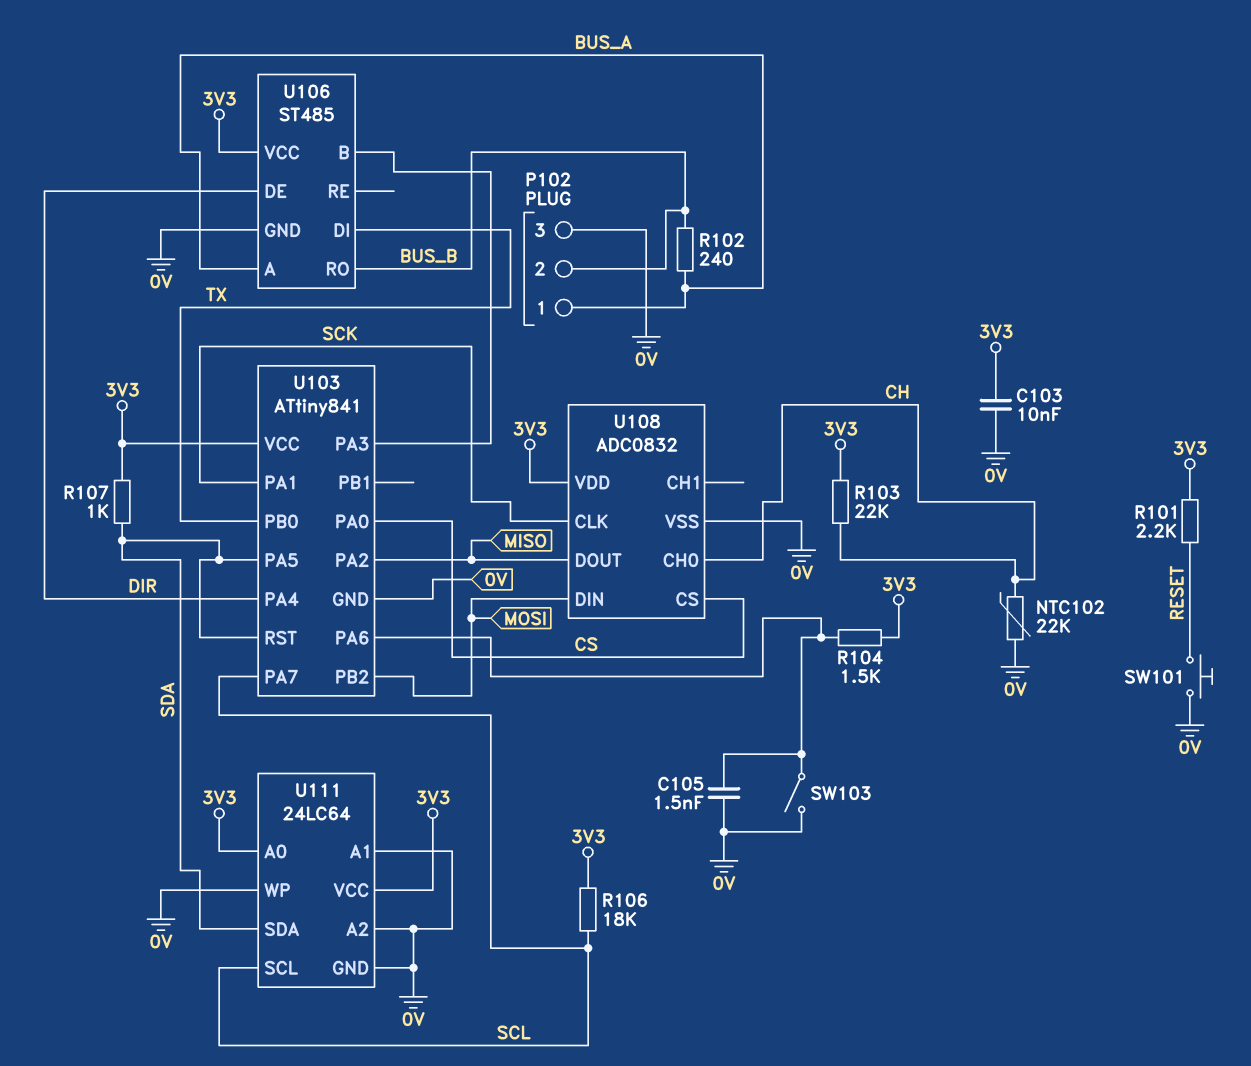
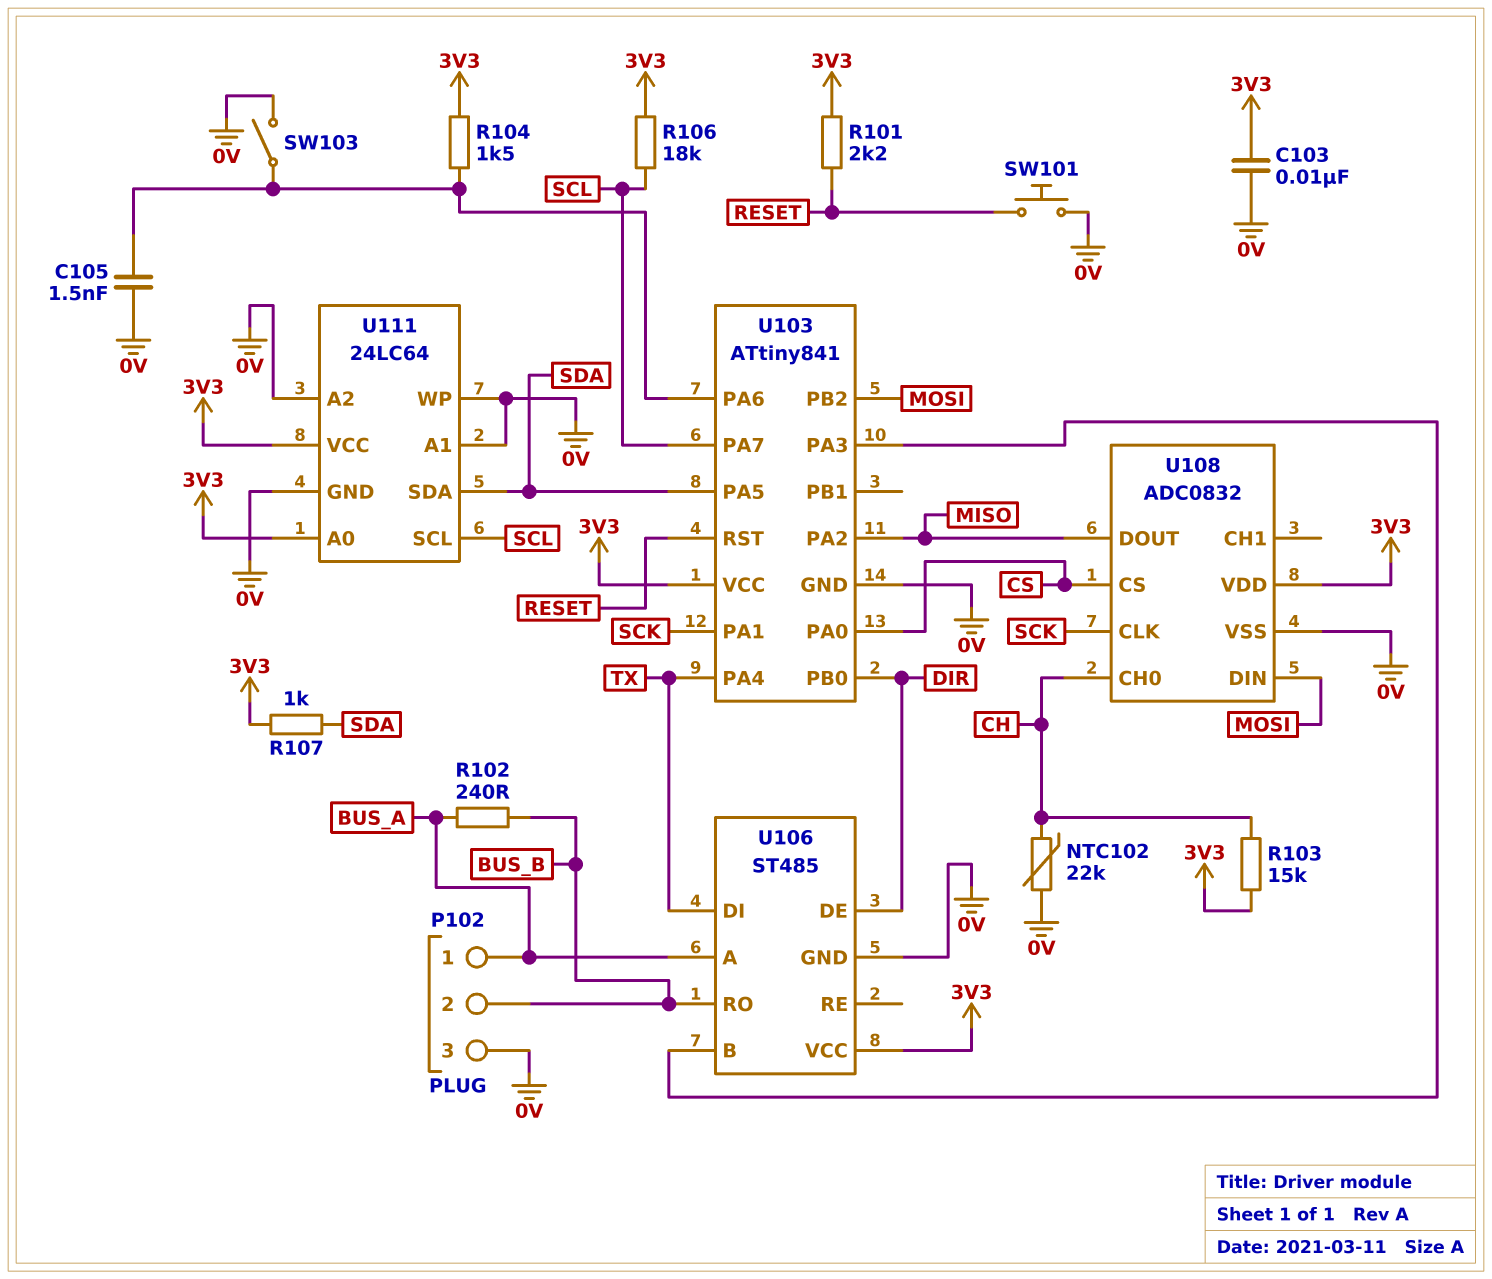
R103: 22k (3V3, CH) -> 15k (3V3, CH)
U103 pin PA4: DIR -> TX
U103 pin PB0: TX -> DIR
U103 pin RST: SDA -> RESET

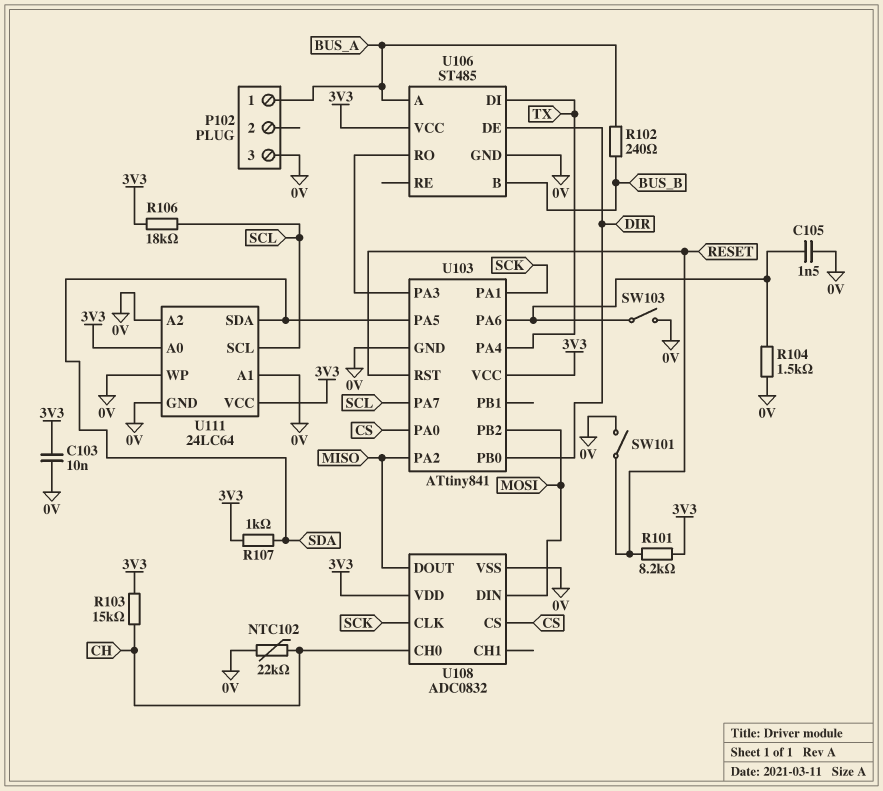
P102 pin 2: BUS_B -> none
R101: 2.2k (3V3, RESET) -> 8.2k (3V3, RESET)
R104: 1.5k (3V3, U103/PA6) -> 1.5k (0V, U103/PA6)
SW101: button (0V, RESET) -> switch (0V, RESET)
U106 pin B: U103/PA3 -> BUS_B
U106 pin RO: BUS_B -> U103/PA3

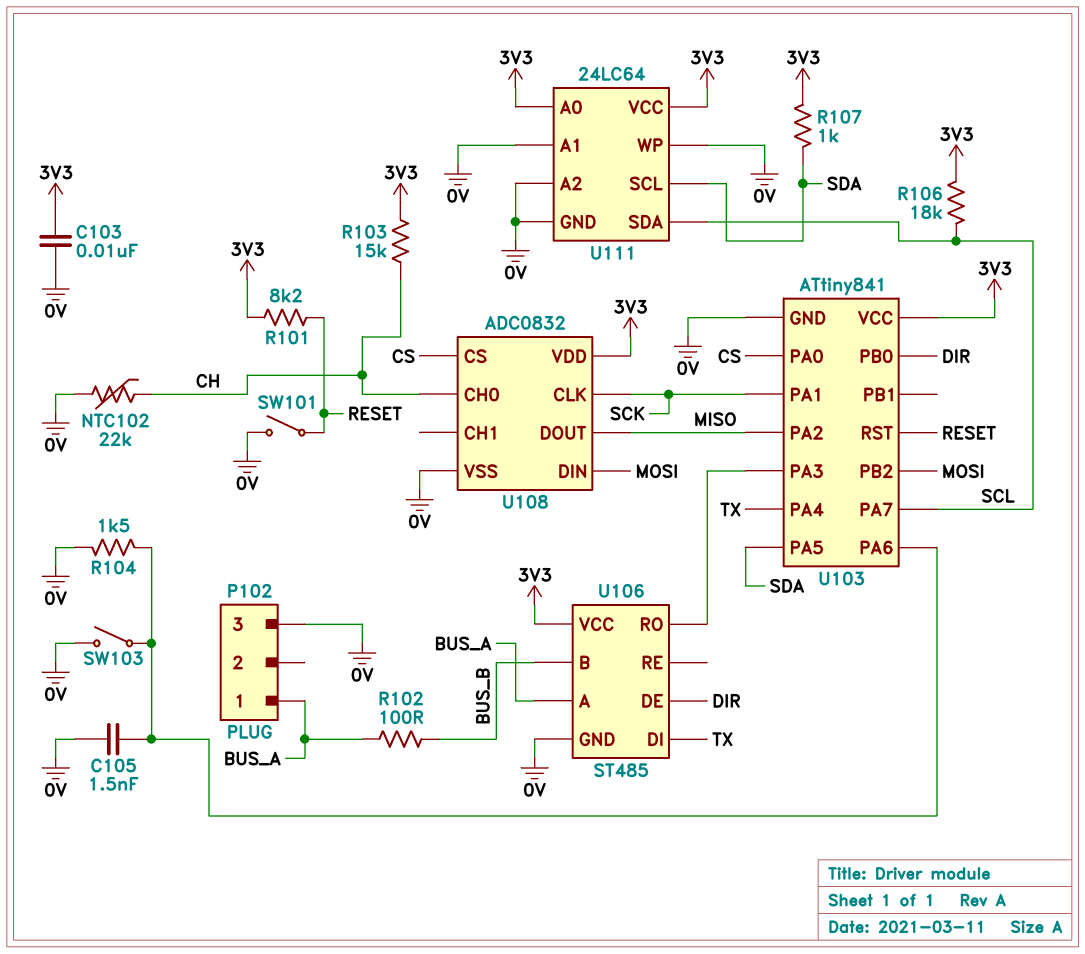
R102: 240 (BUS_A, BUS_B) -> 100 (BUS_A, BUS_B)
U111 pin SCL: SCL -> SDA
U111 pin SDA: SDA -> SCL

